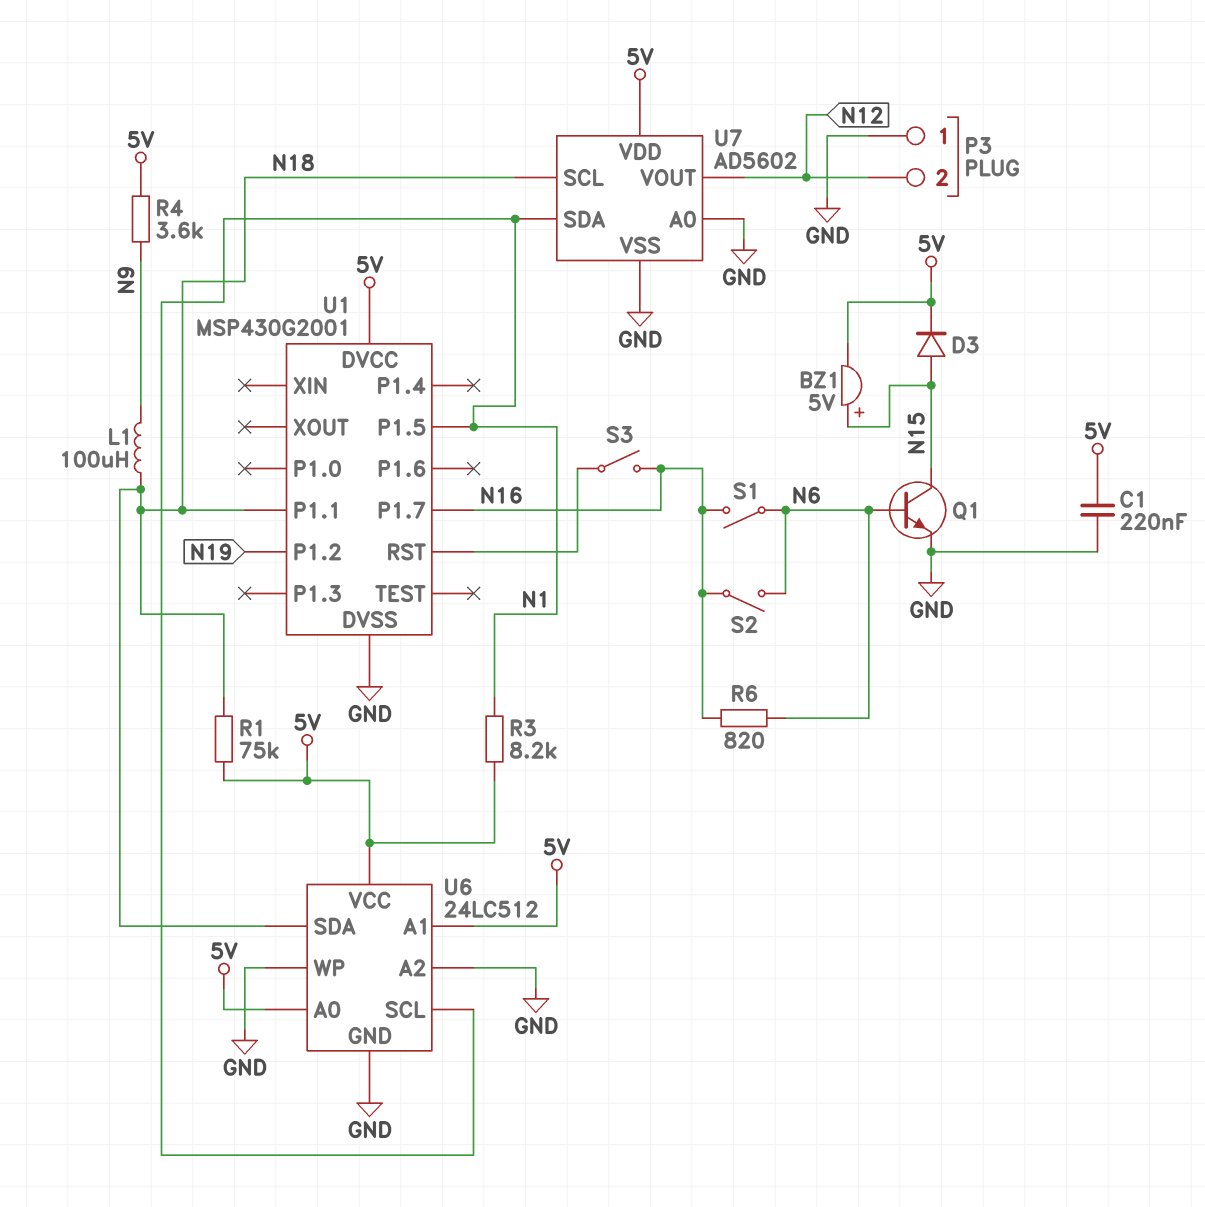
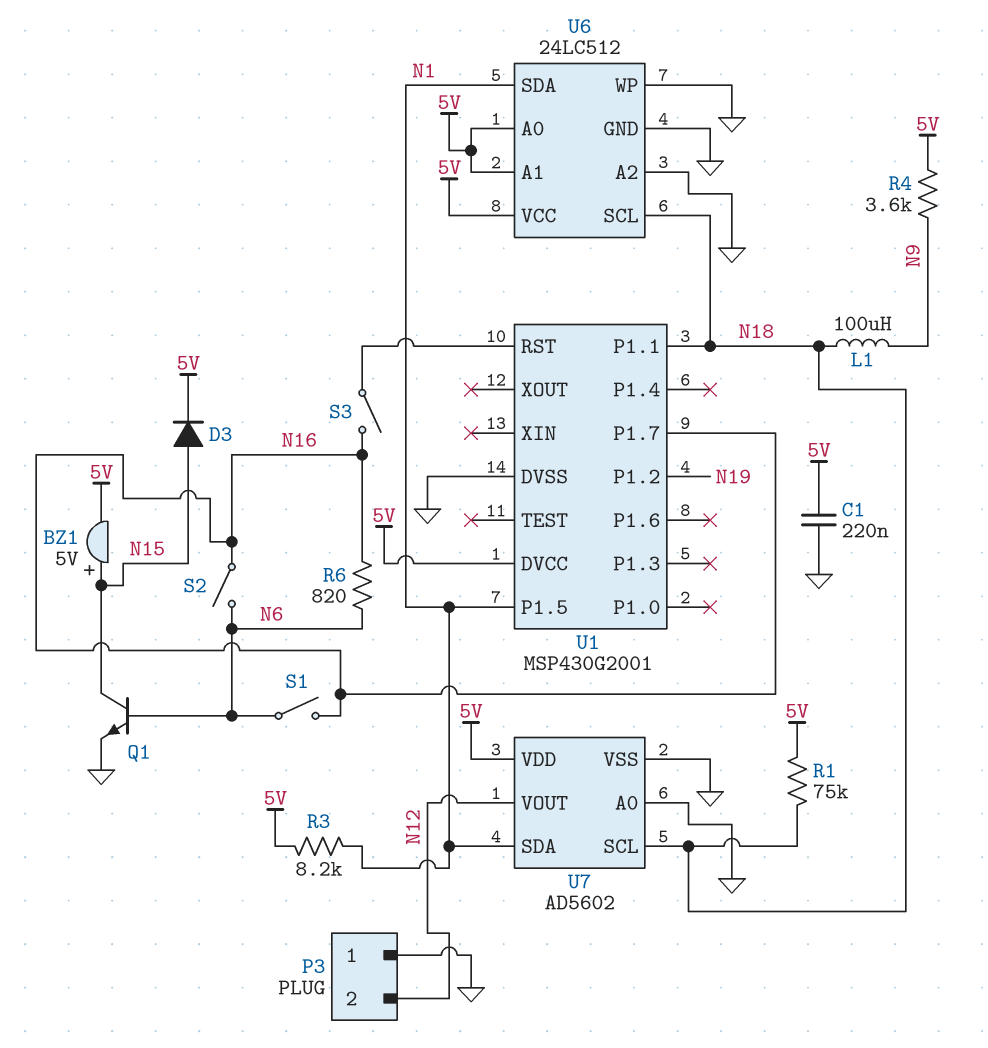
U6 pin SCL: N1 -> N18
U6 pin SDA: N18 -> N1

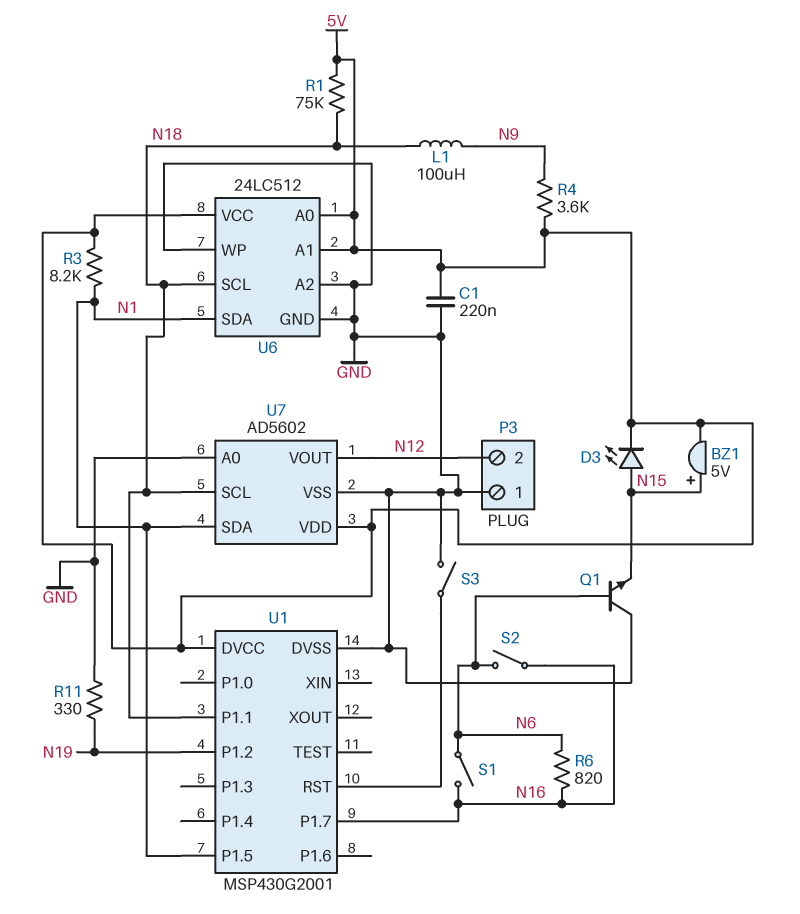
D3: diode (A N15, K 5V) -> LED (A N15, K 5V)
Q1: NPN (B N6, C N15, E GND) -> NPN (B N6, C GND, E N15)
R11: none -> 330 (GND, N19)
S3: switch (N16, U1/RST) -> switch (GND, U1/RST)

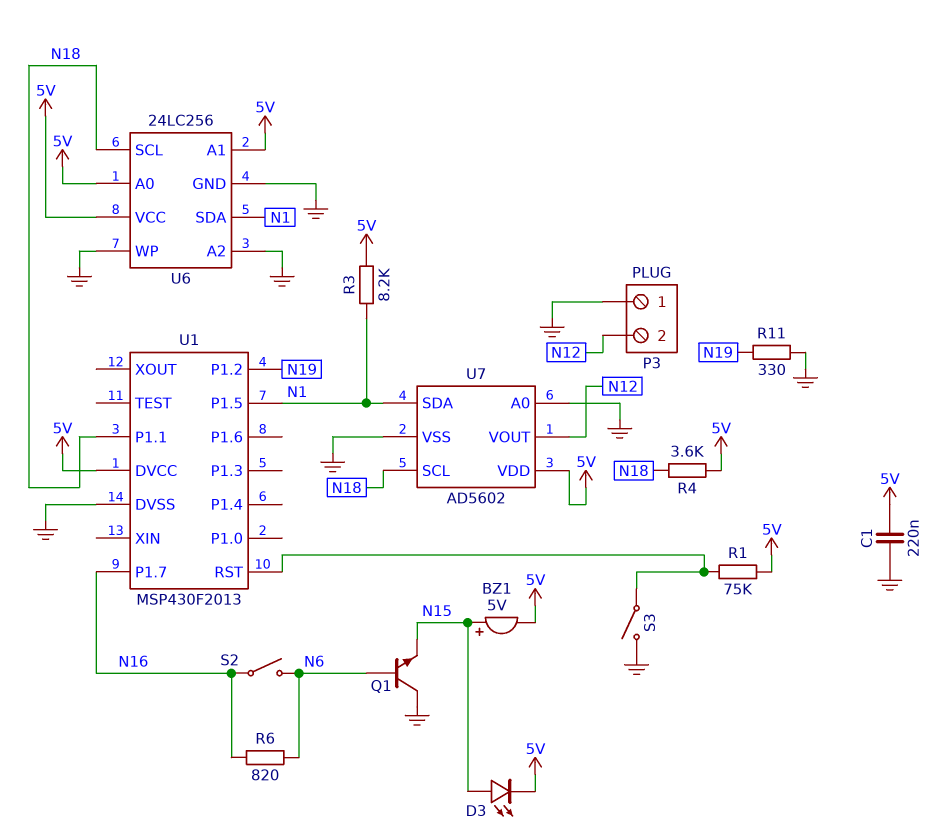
L1: 100uH (N9, N18) -> none
R1: 75k (5V, N18) -> 75k (5V, U1/RST)
R4: 3.6k (5V, N9) -> 3.6k (5V, N18)
S1: switch (N6, N16) -> none
U1: MSP430G2001 -> MSP430F2013
U6: 24LC512 -> 24LC256

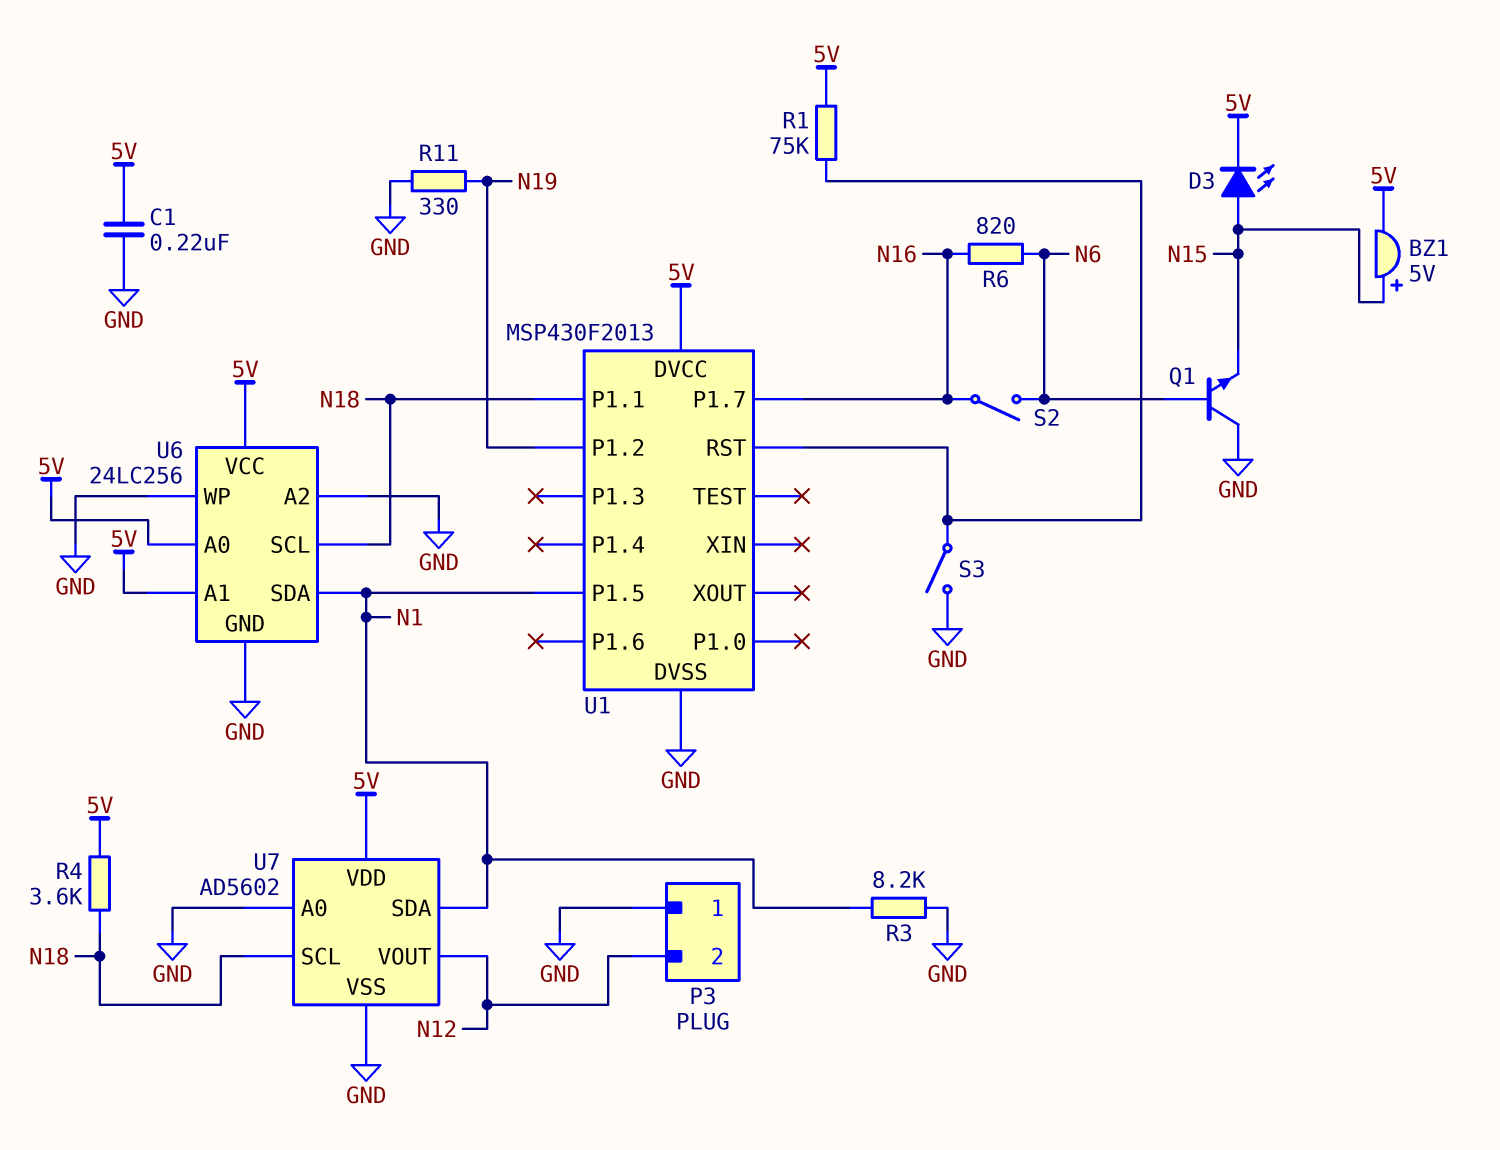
R3: 8.2k (5V, N1) -> 8.2k (GND, N1)

